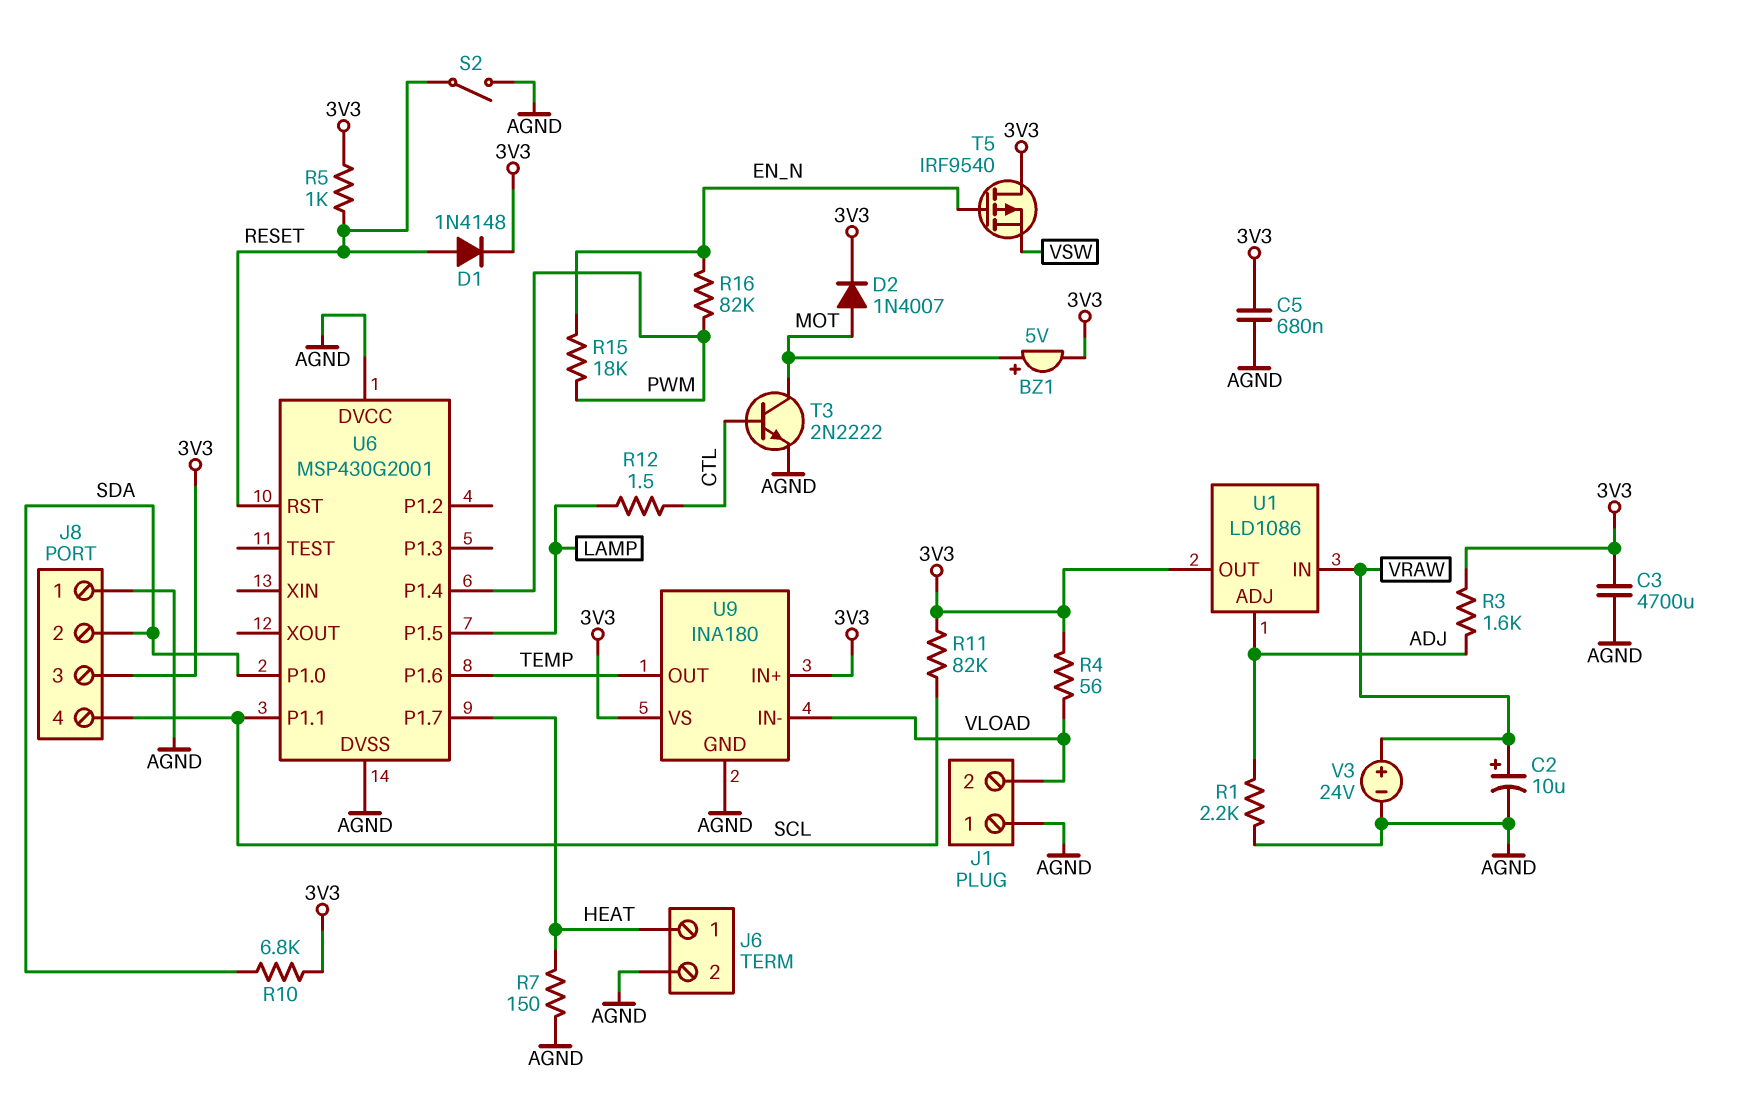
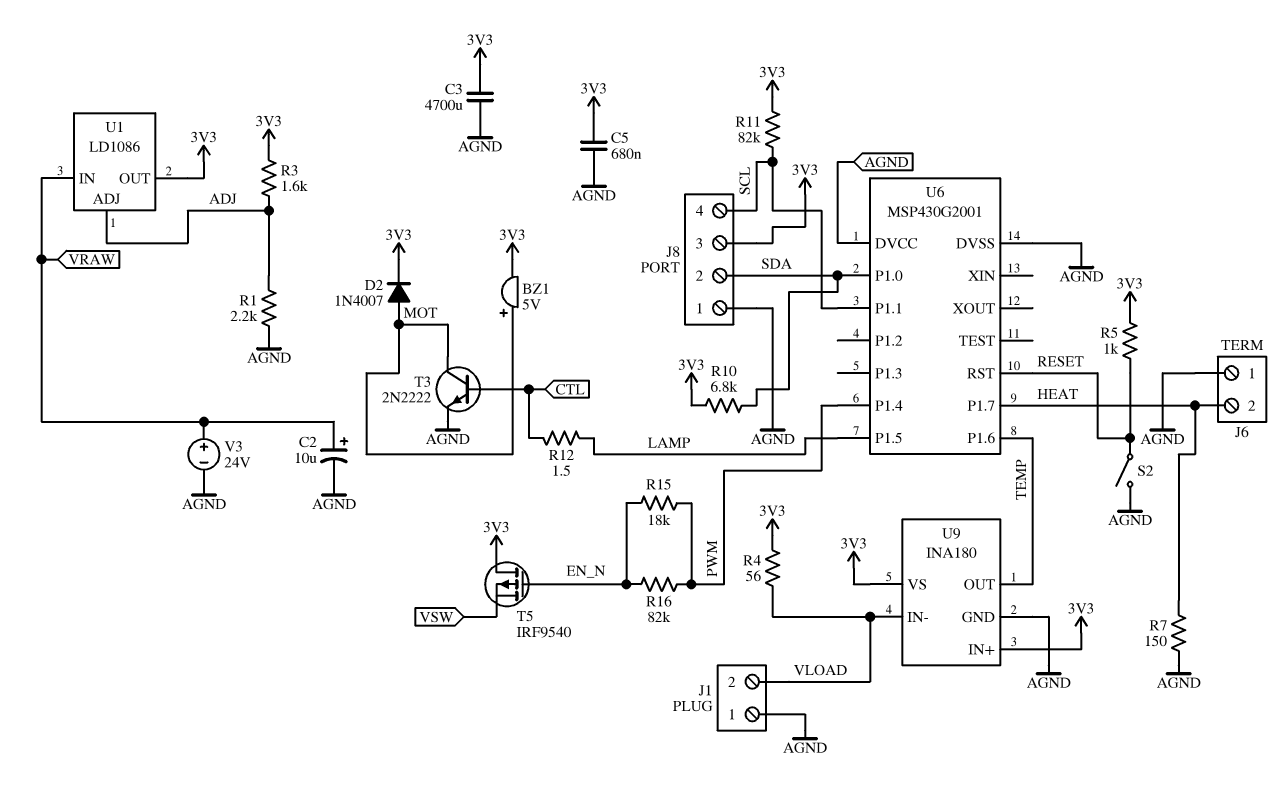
D1: diode 1N4148 (A RESET, K 3V3) -> none
J6 pin 1: HEAT -> AGND
J6 pin 2: AGND -> HEAT

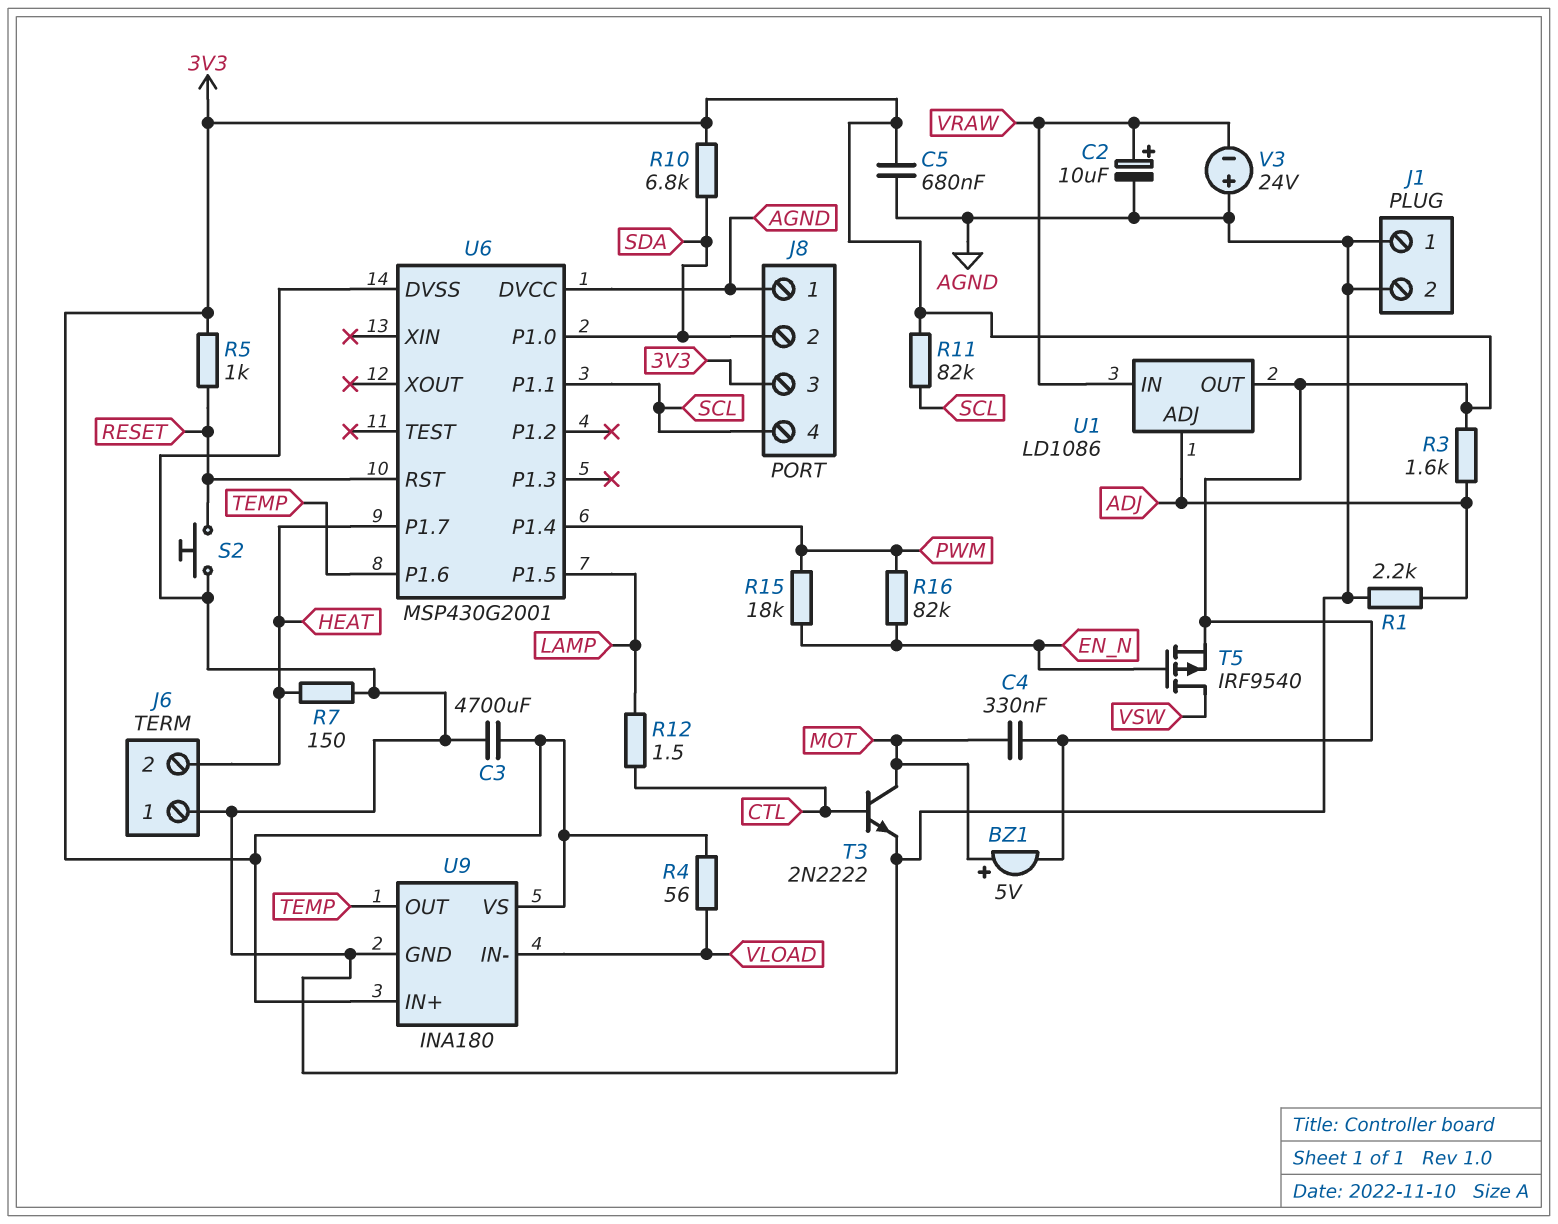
C4: none -> 330nF (3V3, MOT)
D2: diode 1N4007 (A MOT, K 3V3) -> none
J1 pin 2: VLOAD -> AGND
S2: switch (AGND, RESET) -> button (AGND, RESET)
T5: PMOS IRF9540 (G EN_N, D 3V3, S VSW) -> PMOS IRF9540 (G EN_N, D VSW, S 3V3)
V3: 24V (plus VRAW, minus AGND) -> 24V (plus AGND, minus VRAW)

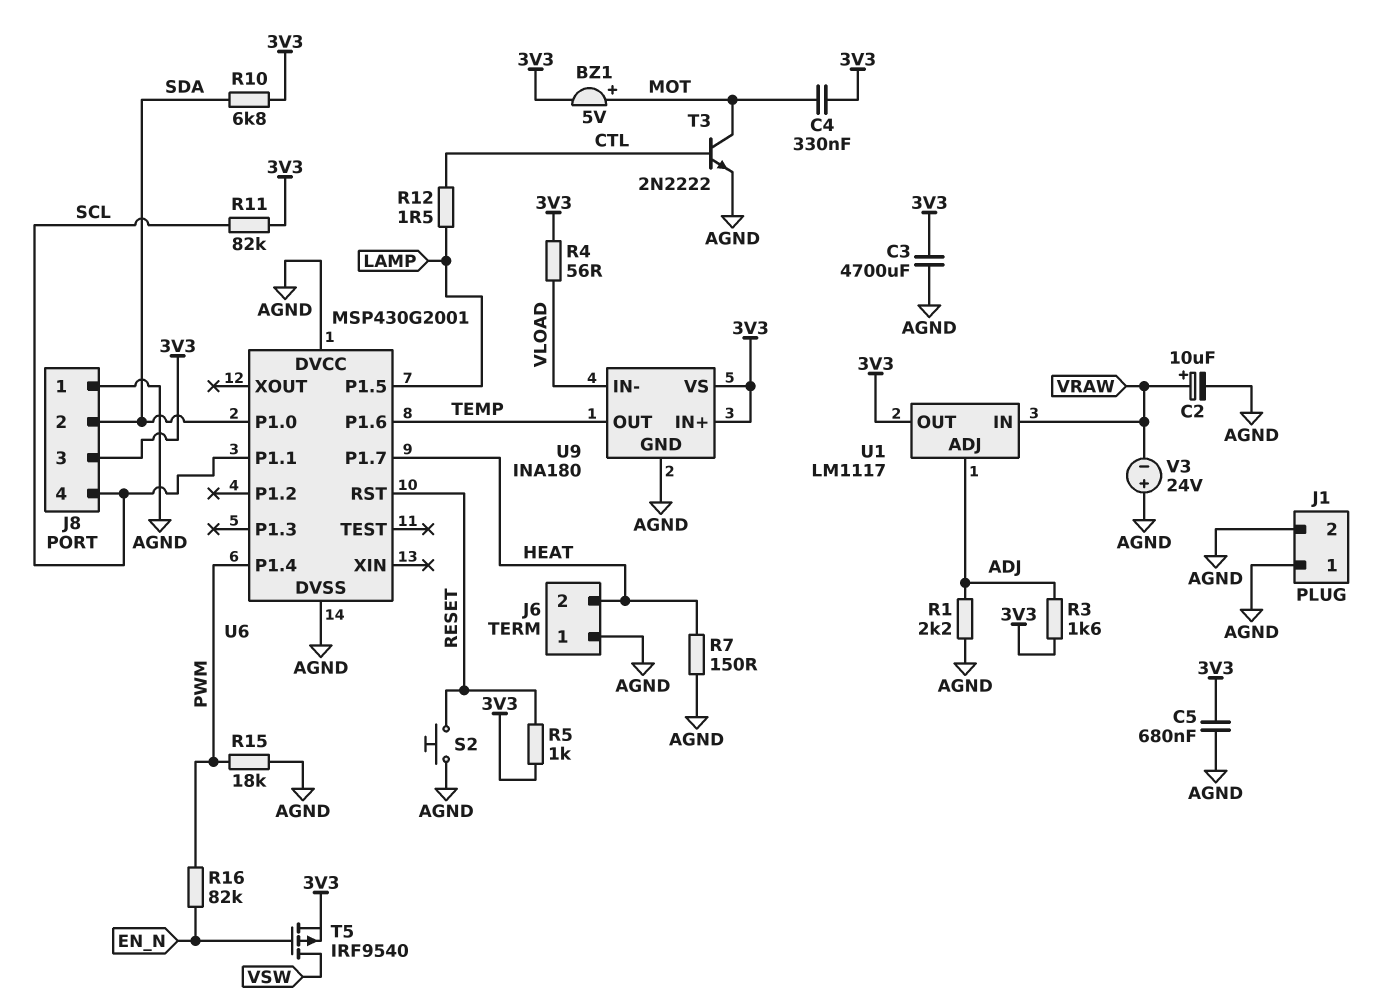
R15: 18k (EN_N, PWM) -> 18k (AGND, PWM)
U1: LD1086 -> LM1117

